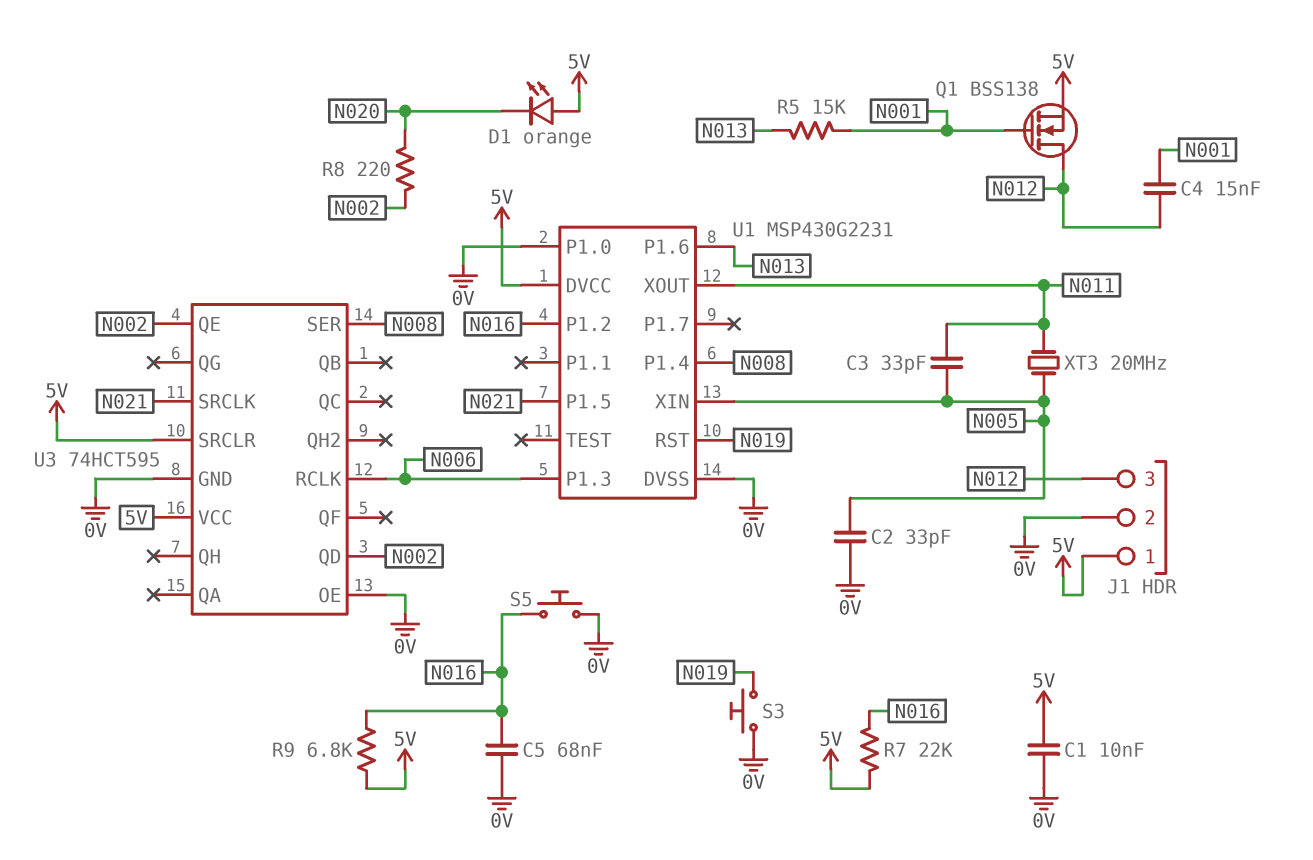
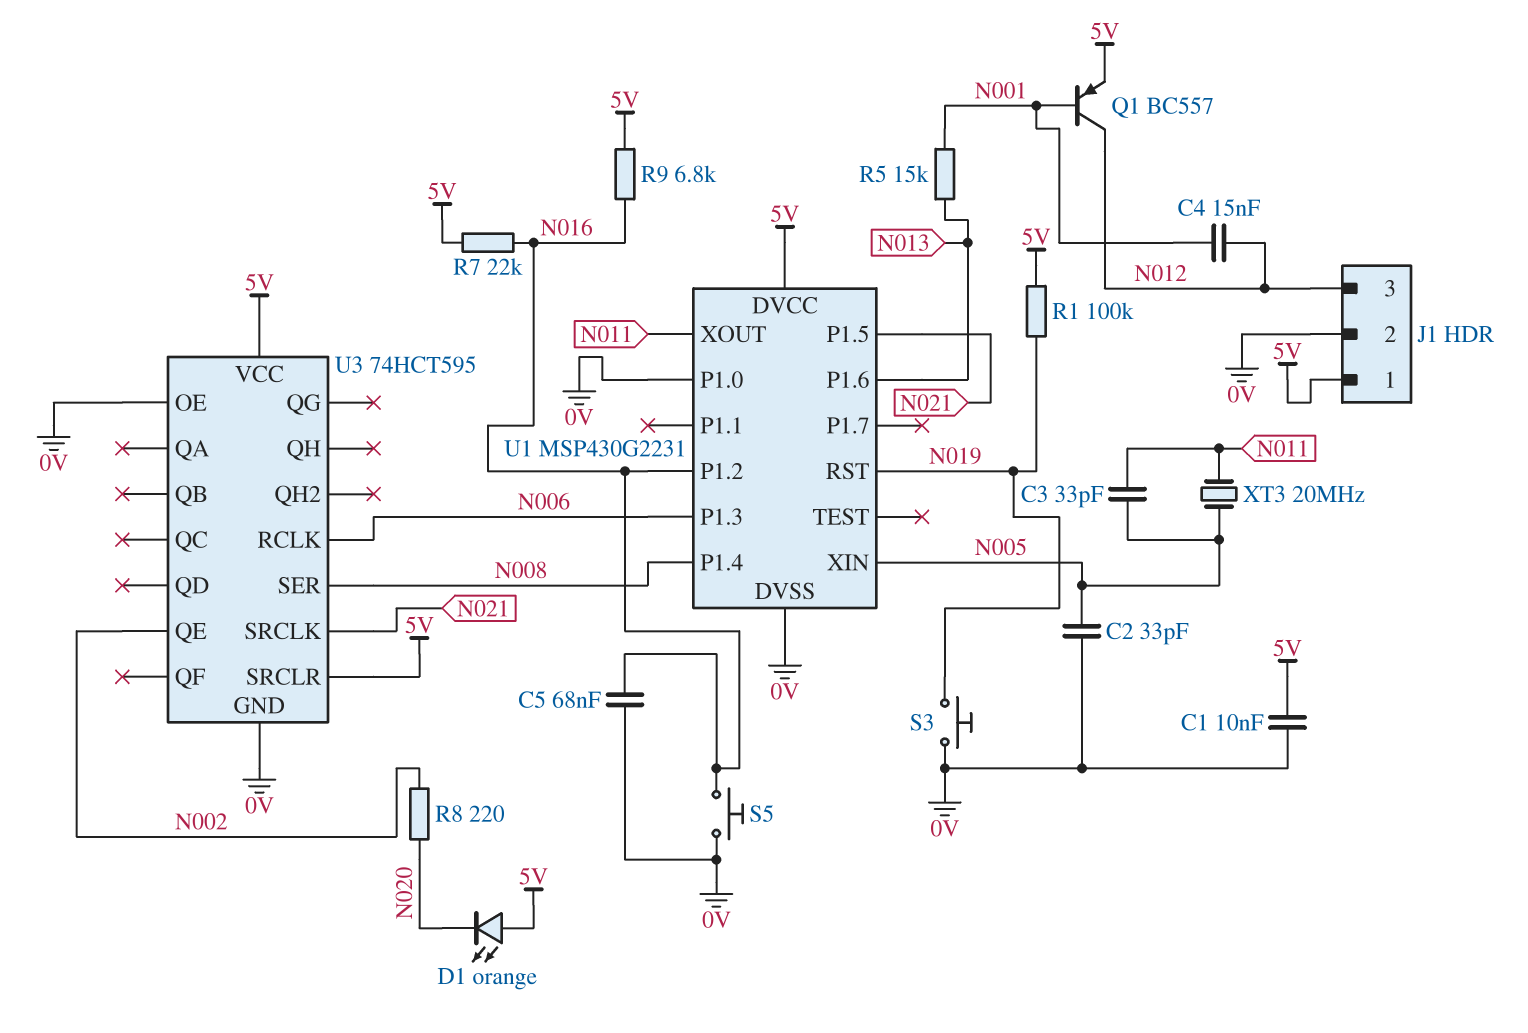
Q1: NMOS BSS138 (G N001, D N012, S 5V) -> PNP BC557 (B N001, C N012, E 5V)
R1: none -> 100k (5V, N019)
U3 pin QD: N002 -> none

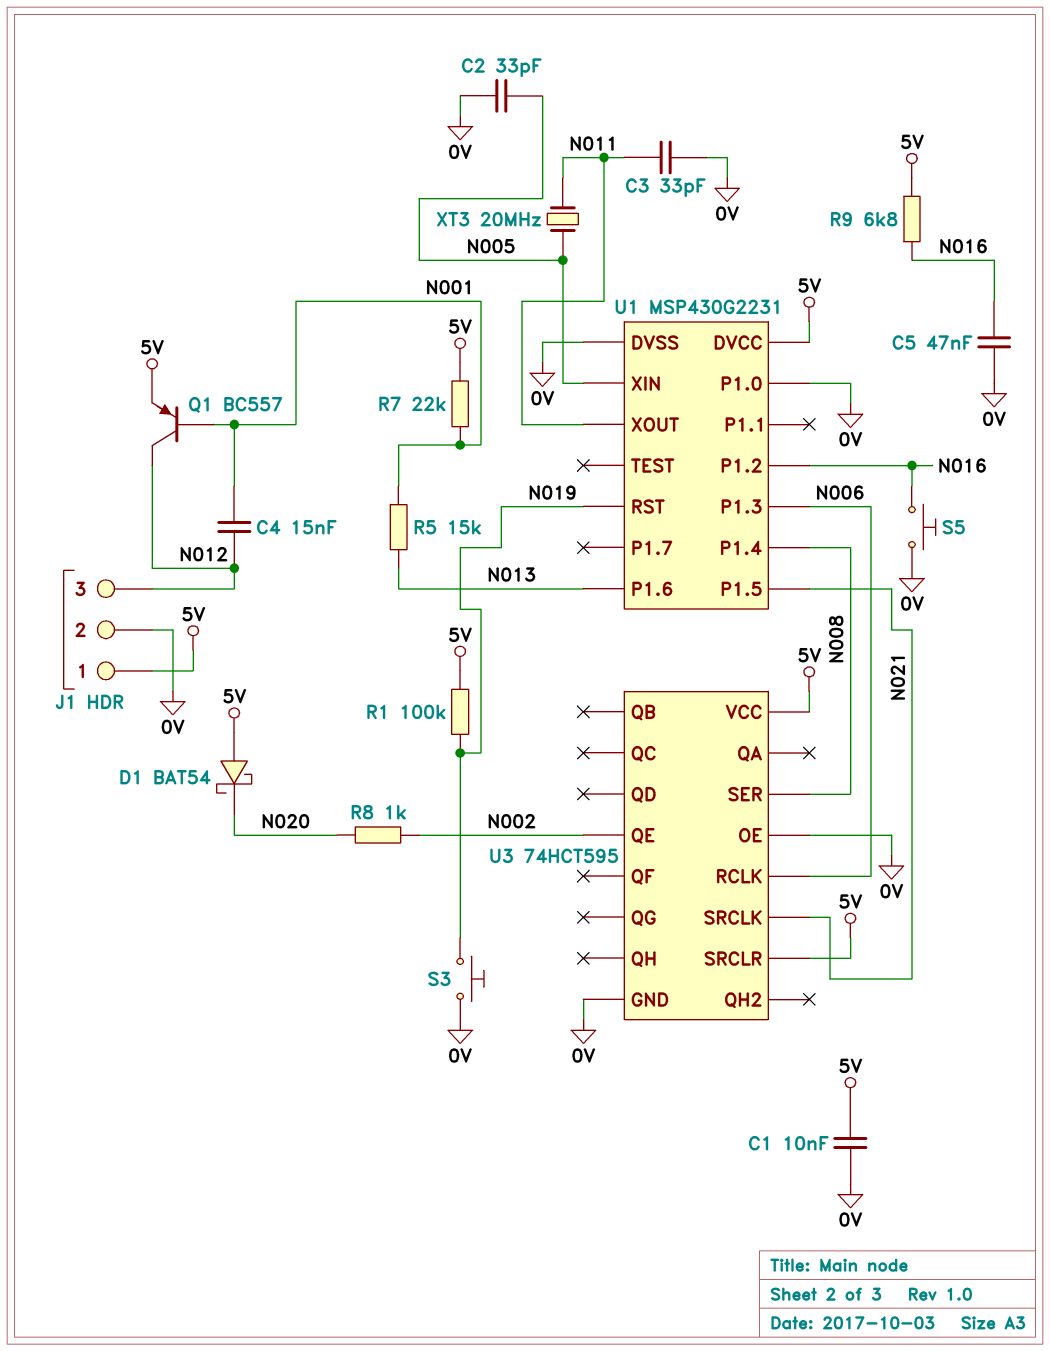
C3: 33pF (N005, N011) -> 33pF (0V, N011)
C5: 68nF (0V, N016) -> 47nF (0V, N016)
D1: LED orange (A 5V, K N020) -> schottky BAT54 (A 5V, K N020)
R7: 22k (5V, N016) -> 22k (5V, N001)
R8: 220 (N002, N020) -> 1k (N002, N020)

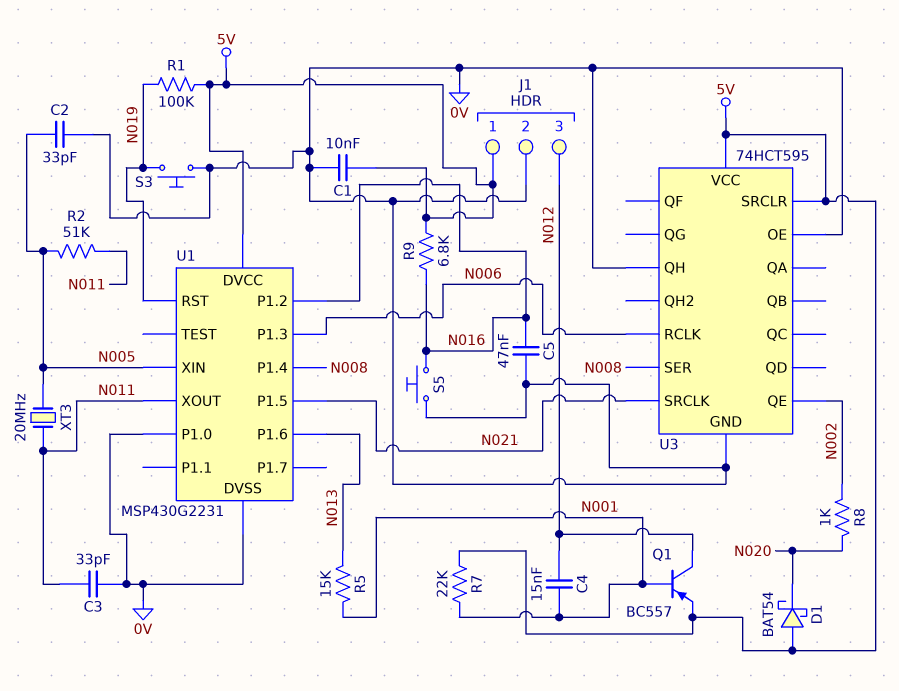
R2: none -> 51k (N005, N011)
U3 pin QH: none -> 0V

